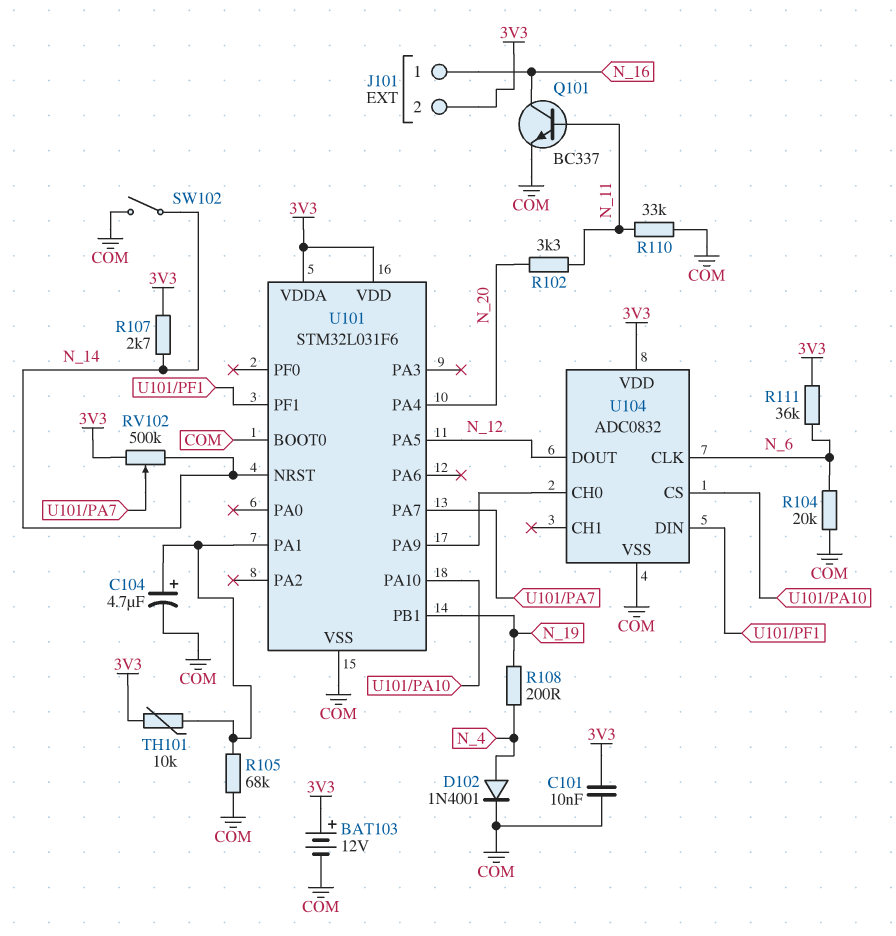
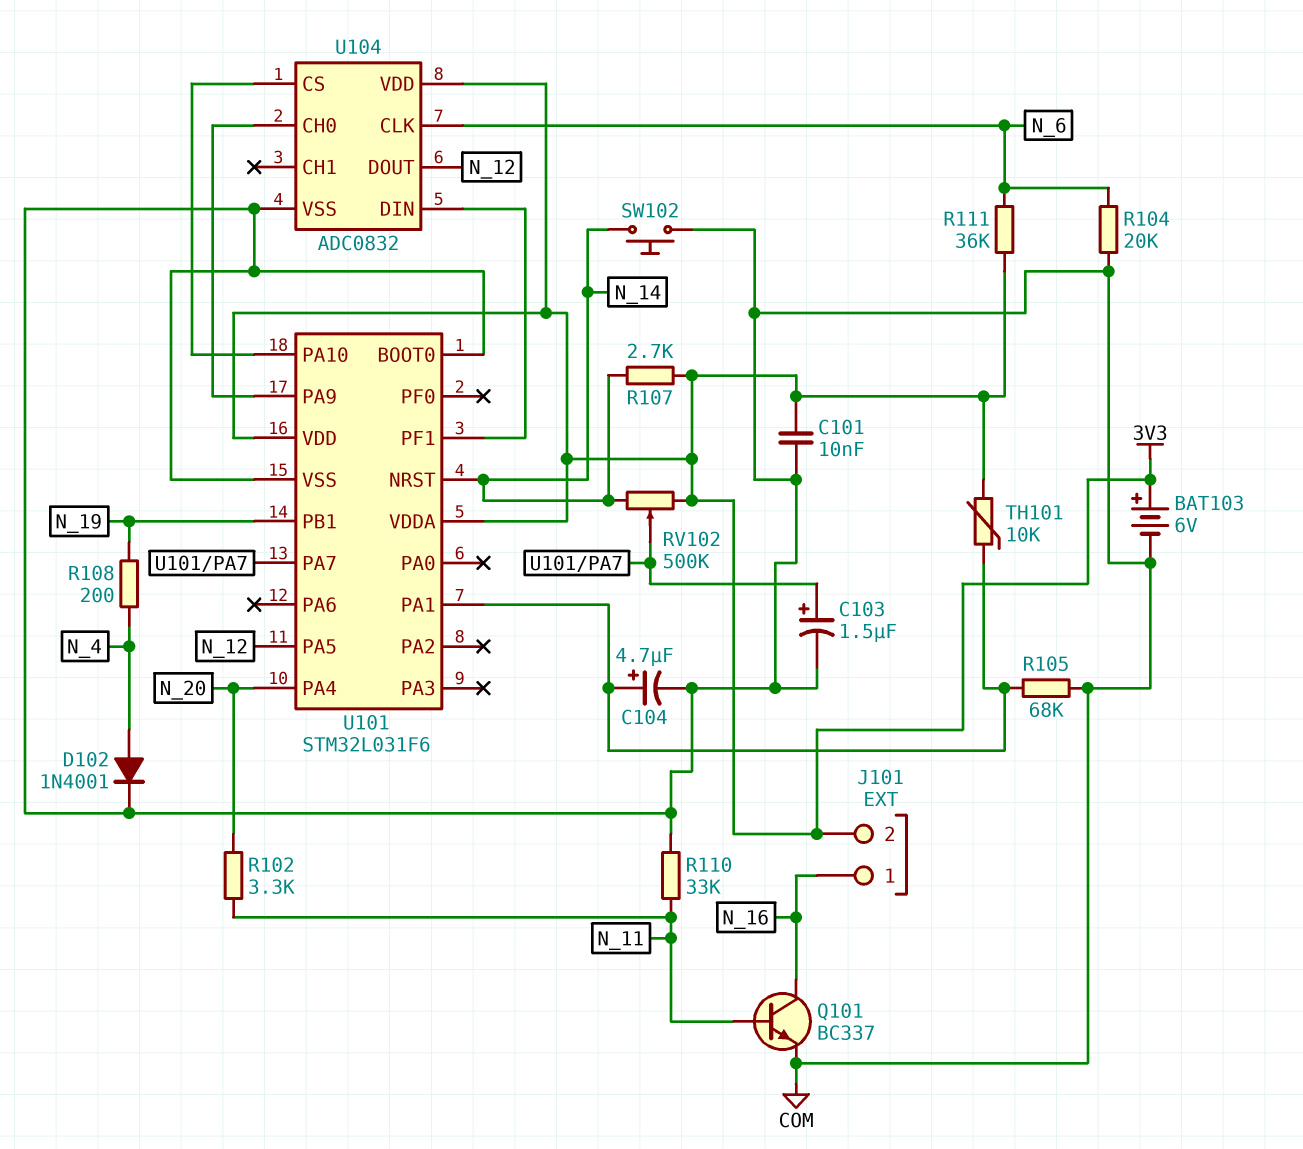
BAT103: 12V (plus 3V3, minus COM) -> 6V (plus 3V3, minus COM)
C103: none -> 1.5uF (plus U101/PA7, minus COM)
SW102: switch (COM, N_14) -> button (COM, N_14)

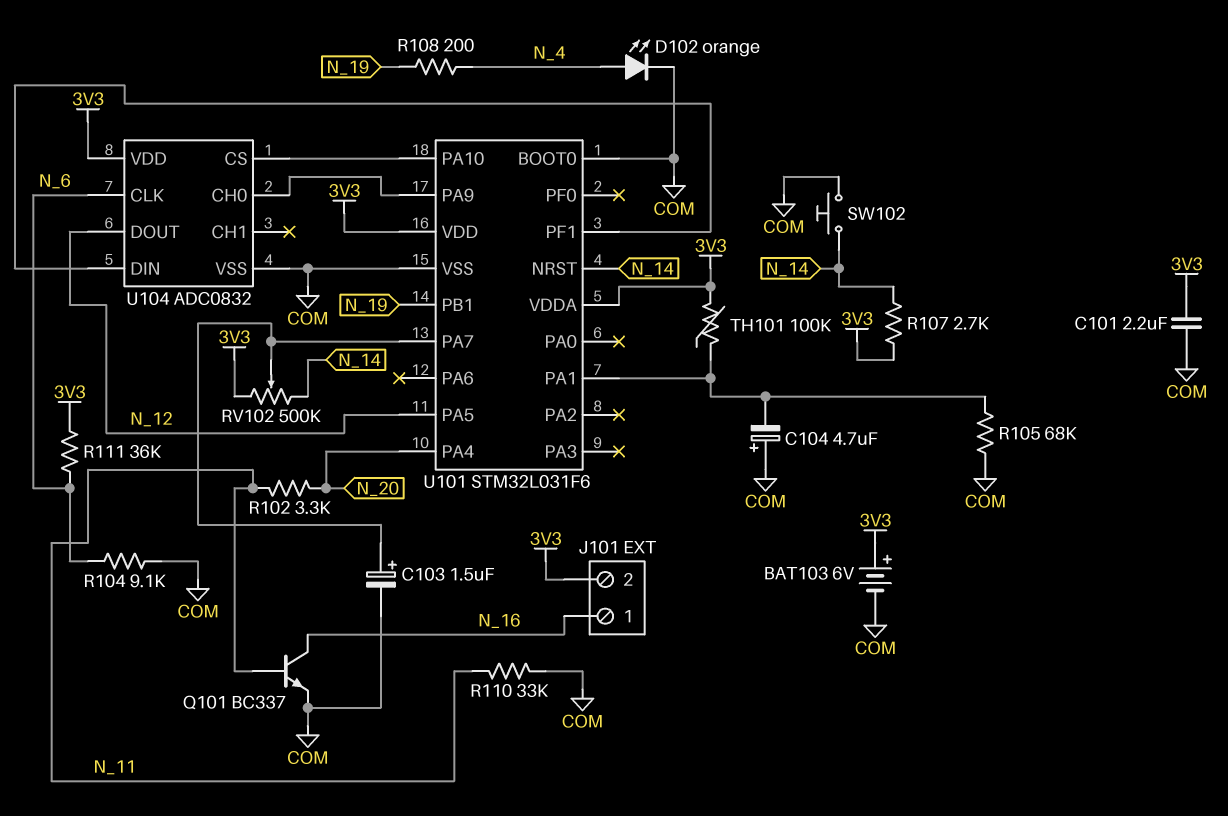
C101: 10nF (3V3, COM) -> 2.2uF (3V3, COM)
C104: 4.7uF (plus U101/PA1, minus COM) -> 4.7uF (plus COM, minus U101/PA1)
D102: diode 1N4001 (A N_4, K COM) -> LED orange (A N_4, K COM)
R104: 20k (COM, N_6) -> 9.1k (COM, N_6)
TH101: 10k (3V3, U101/PA1) -> 100k (3V3, U101/PA1)

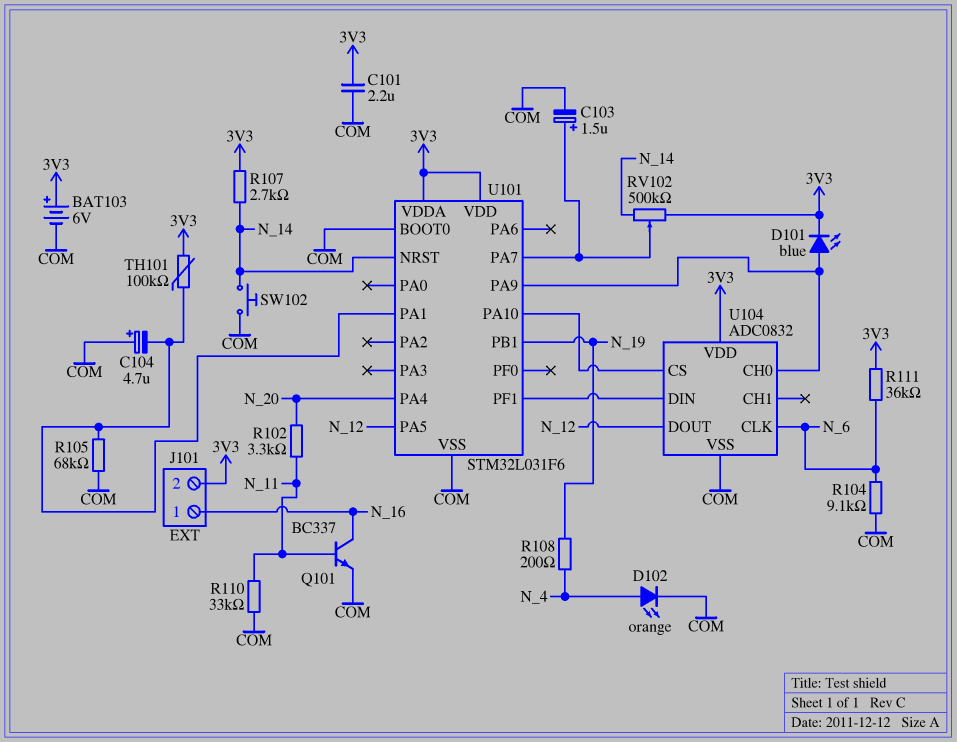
D101: none -> LED blue (A U101/PA9, K 3V3)

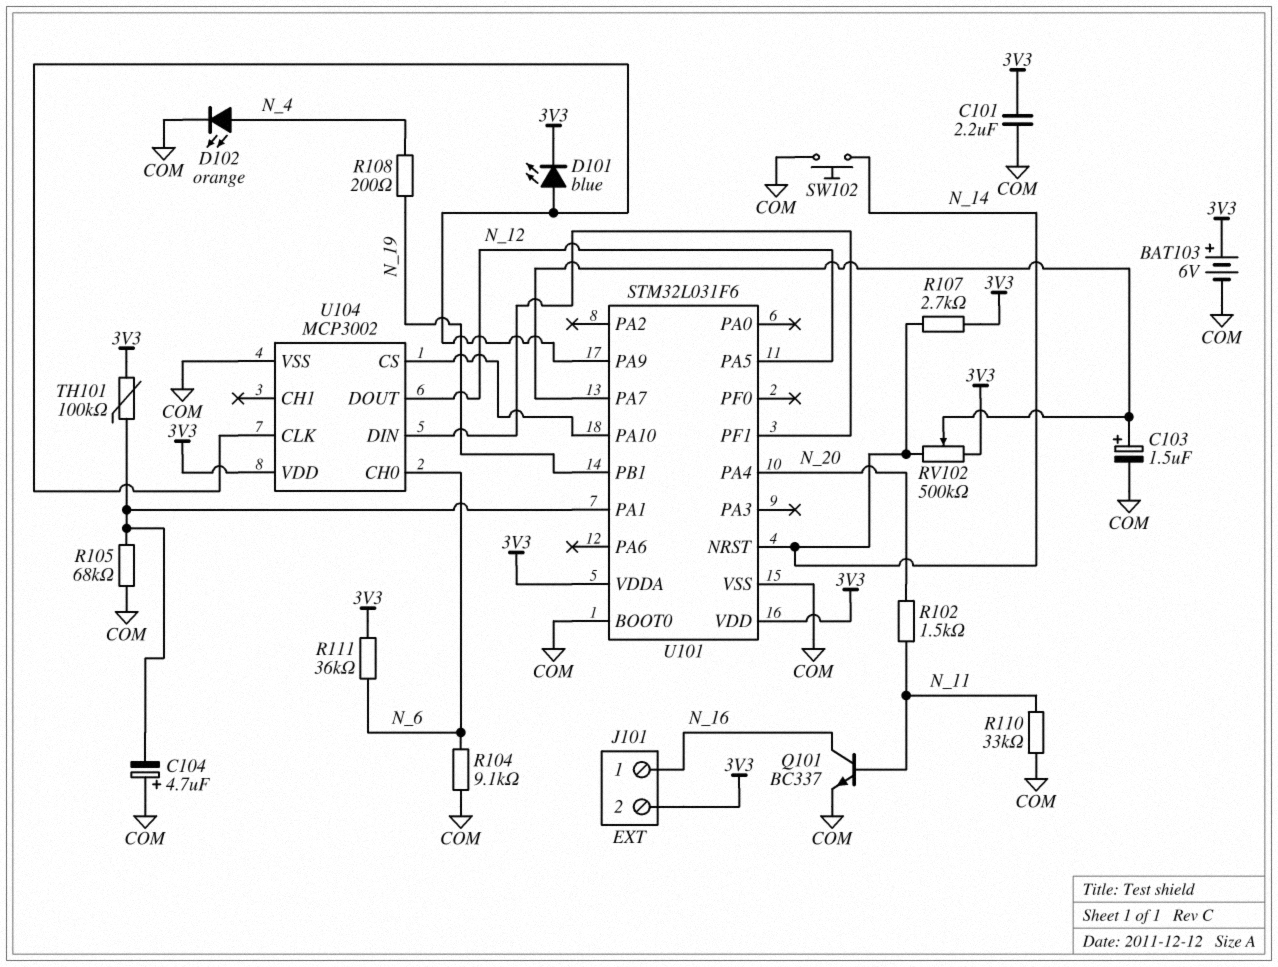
R102: 3.3k (N_11, N_20) -> 1.5k (N_11, N_20)
U104: ADC0832 -> MCP3002
U104 pin CH0: U101/PA9 -> N_6
U104 pin CLK: N_6 -> U101/PA9

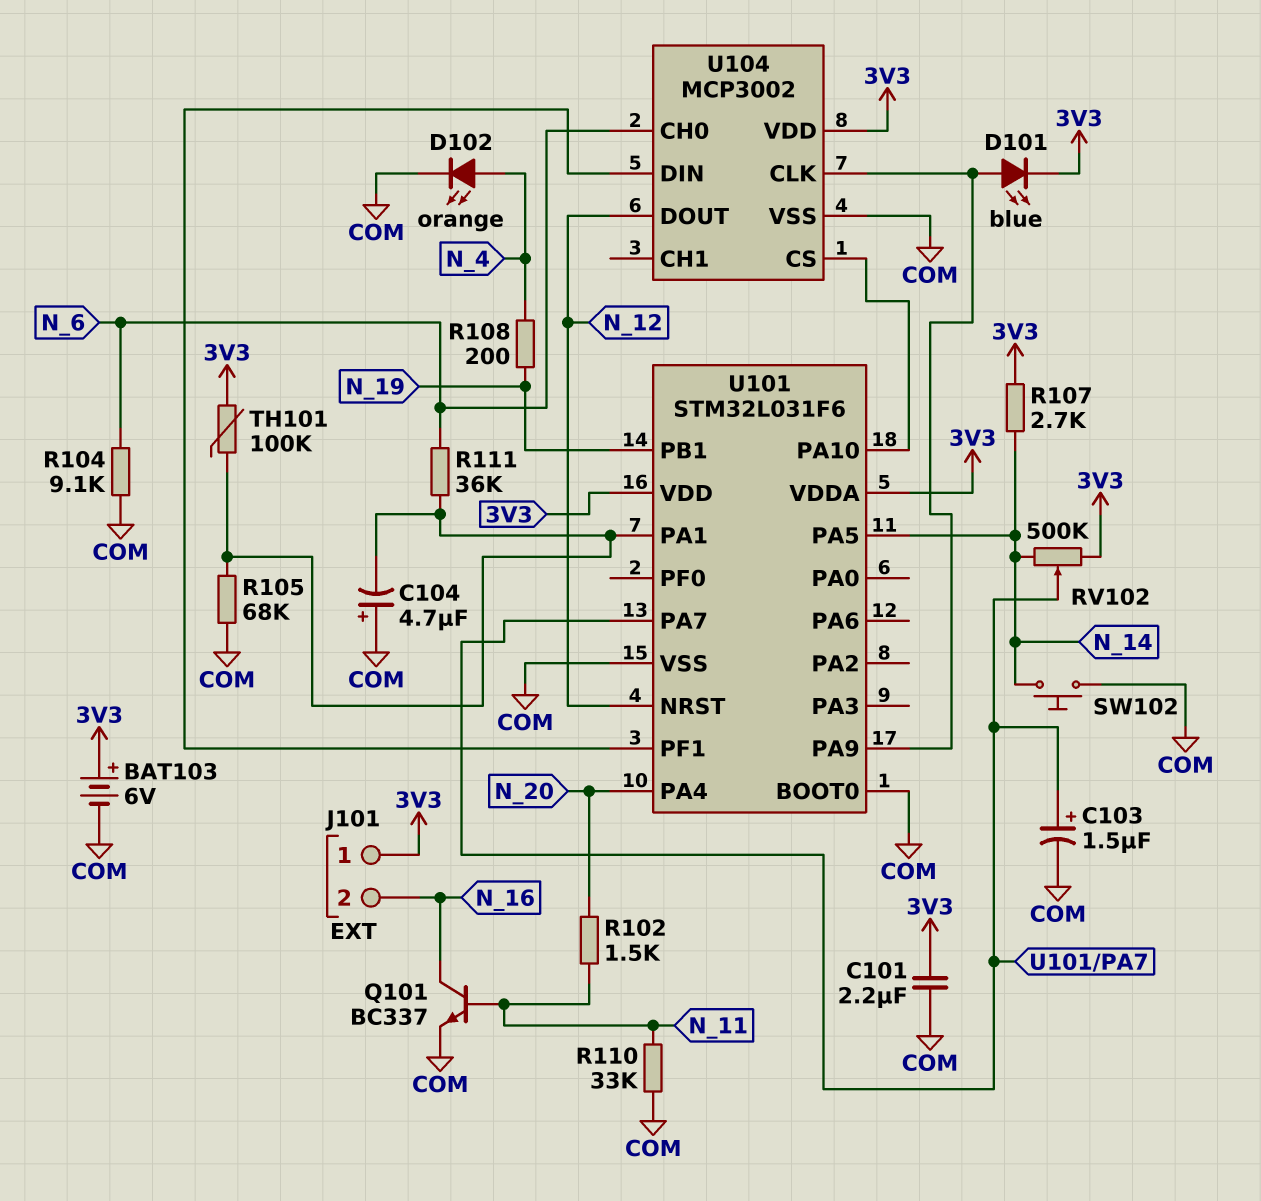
J101 pin 1: N_16 -> 3V3
J101 pin 2: 3V3 -> N_16
R111: 36k (3V3, N_6) -> 36k (N_6, U101/PA1)
U101 pin NRST: N_14 -> N_12
U101 pin PA5: N_12 -> N_14

